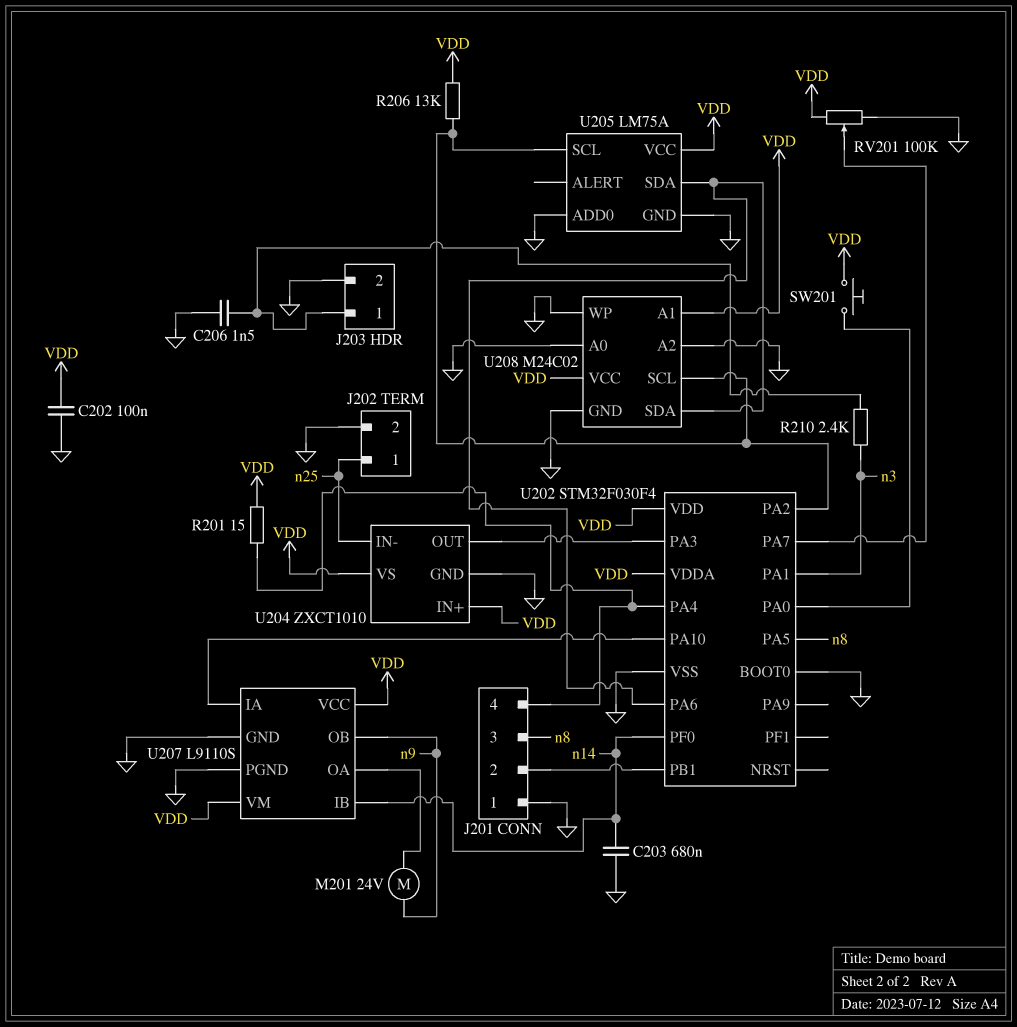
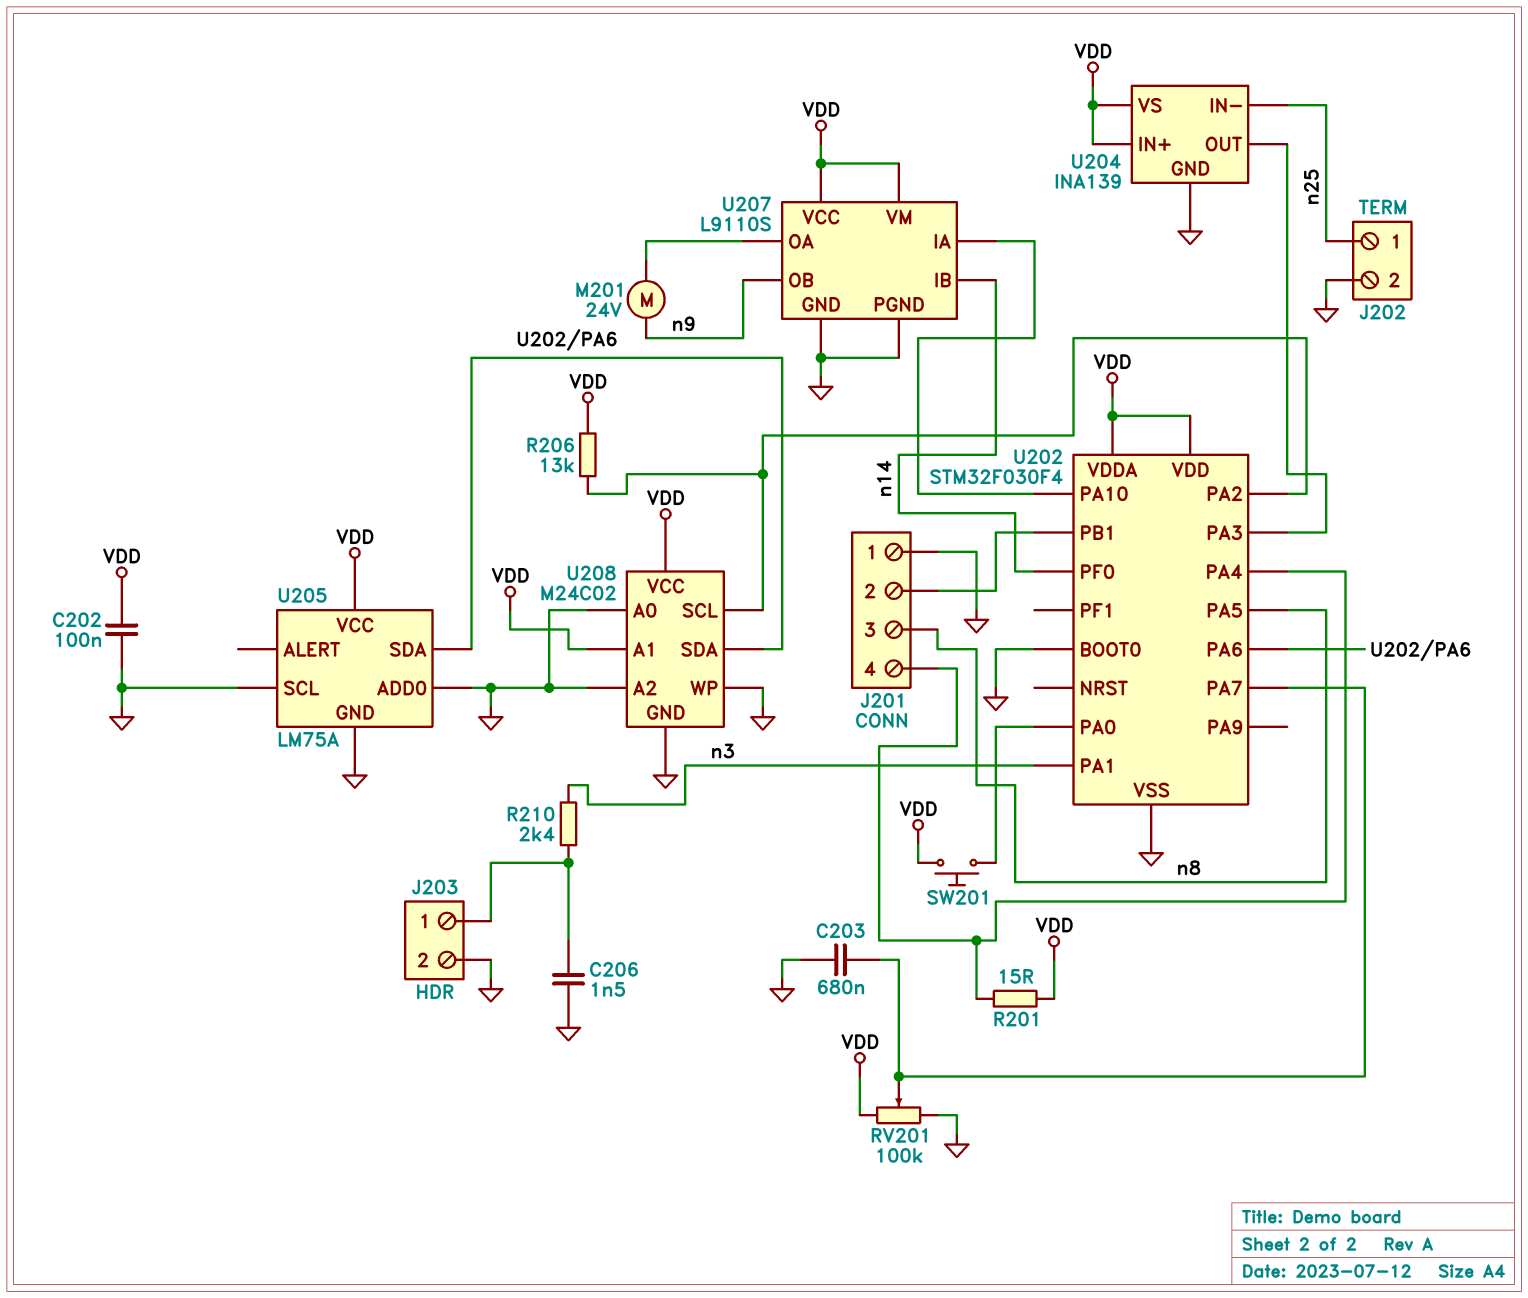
C203: 680nF (GND, n14) -> 680nF (GND, U202/PA7)
U204: ZXCT1010 -> INA139
U205 pin SCL: U202/PA2 -> GND

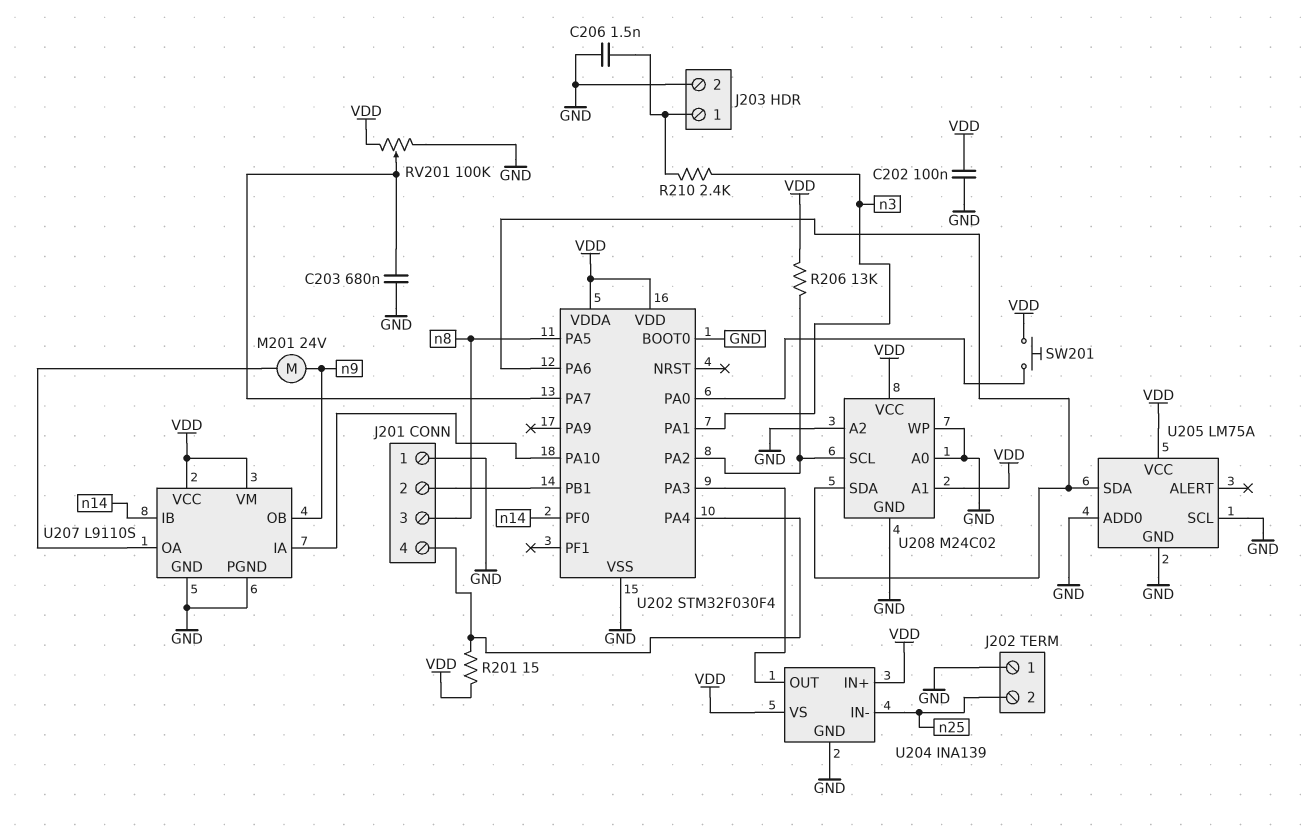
J202 pin 1: n25 -> GND
J202 pin 2: GND -> n25

